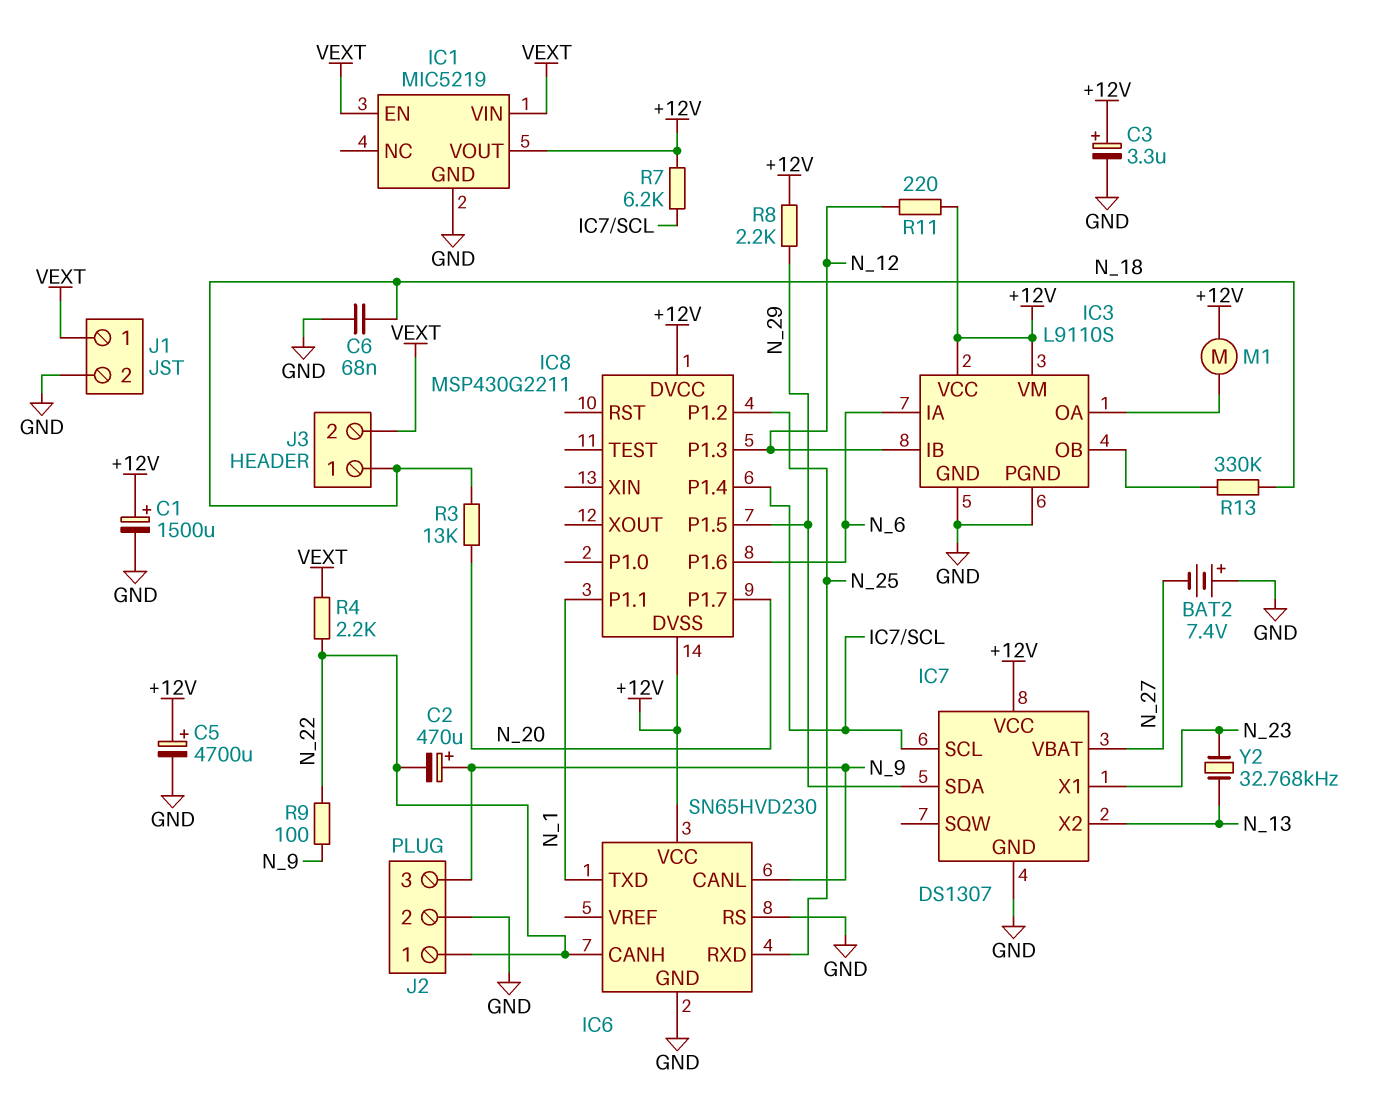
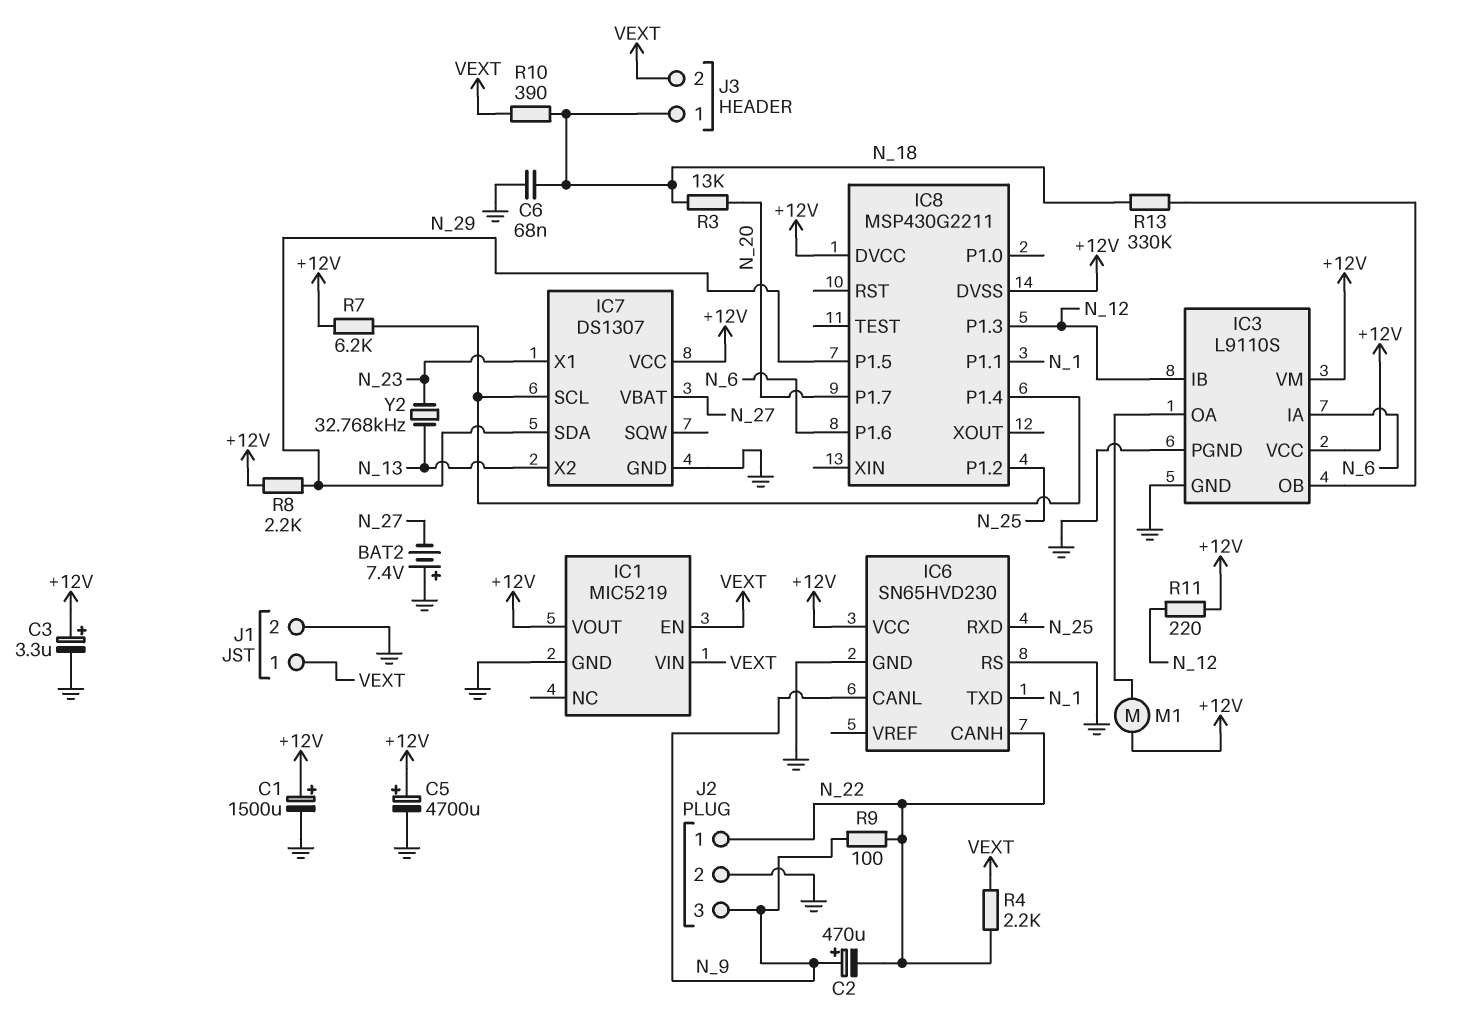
R10: none -> 390 (N_18, VEXT)

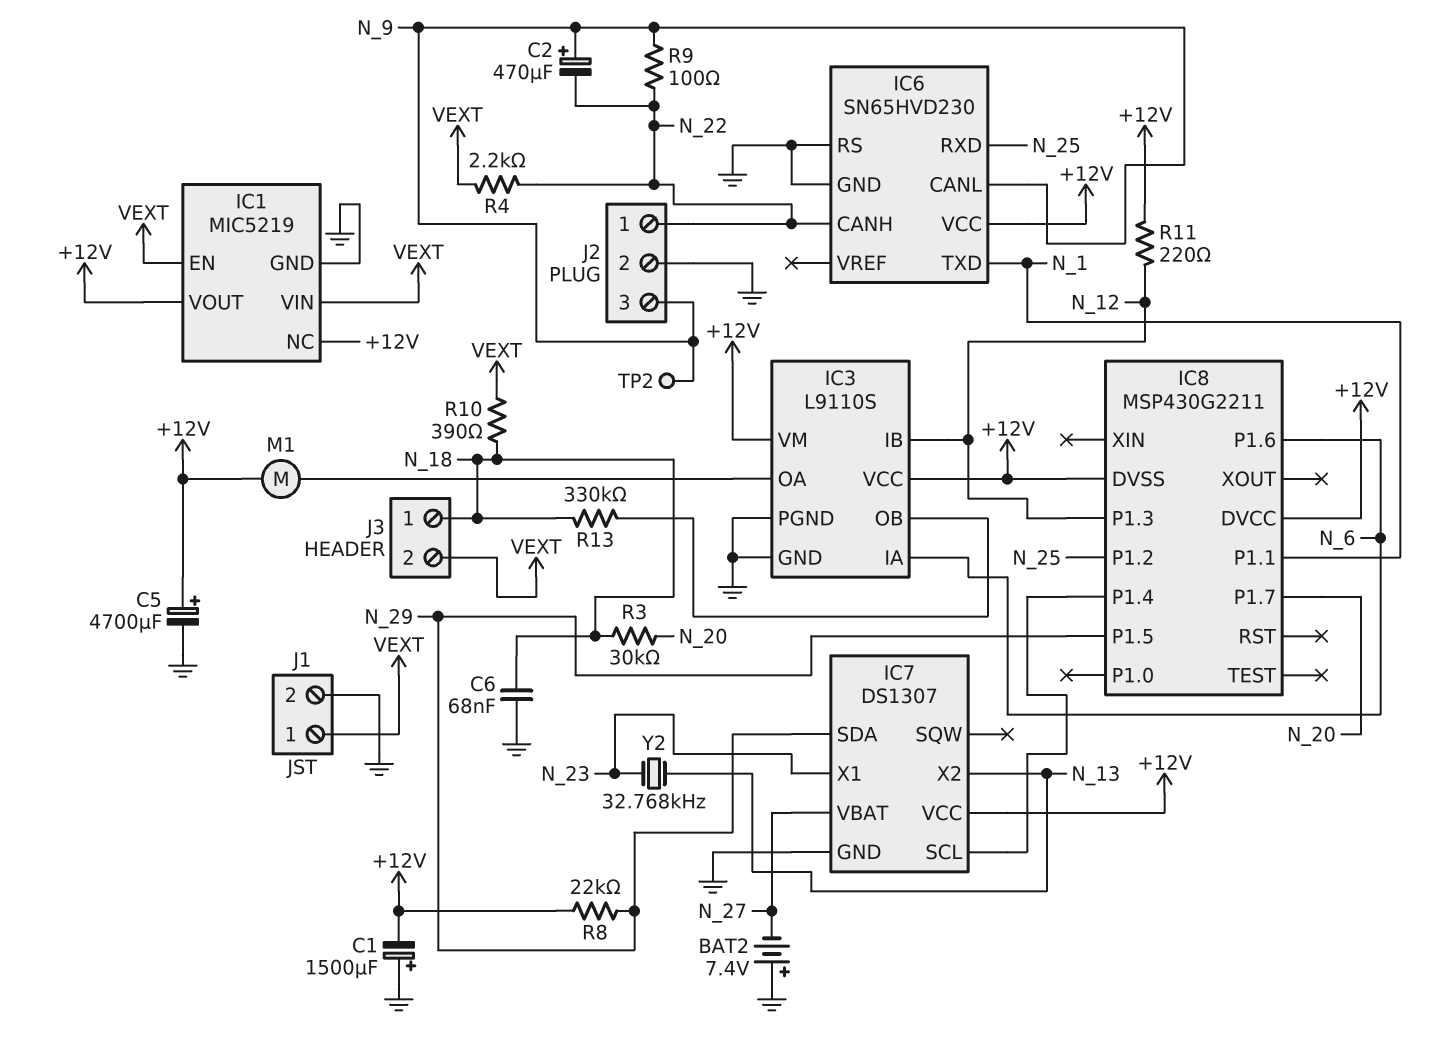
C1: 1500uF (plus +12V, minus GND) -> 1500uF (plus GND, minus +12V)
C3: 3.3uF (plus +12V, minus GND) -> none
IC1 pin NC: none -> +12V
R3: 13k (N_18, N_20) -> 30k (N_18, N_20)
R7: 6.2k (+12V, IC7/SCL) -> none
R8: 2.2k (+12V, N_29) -> 22k (+12V, N_29)
TP2: none -> test point (N_9)

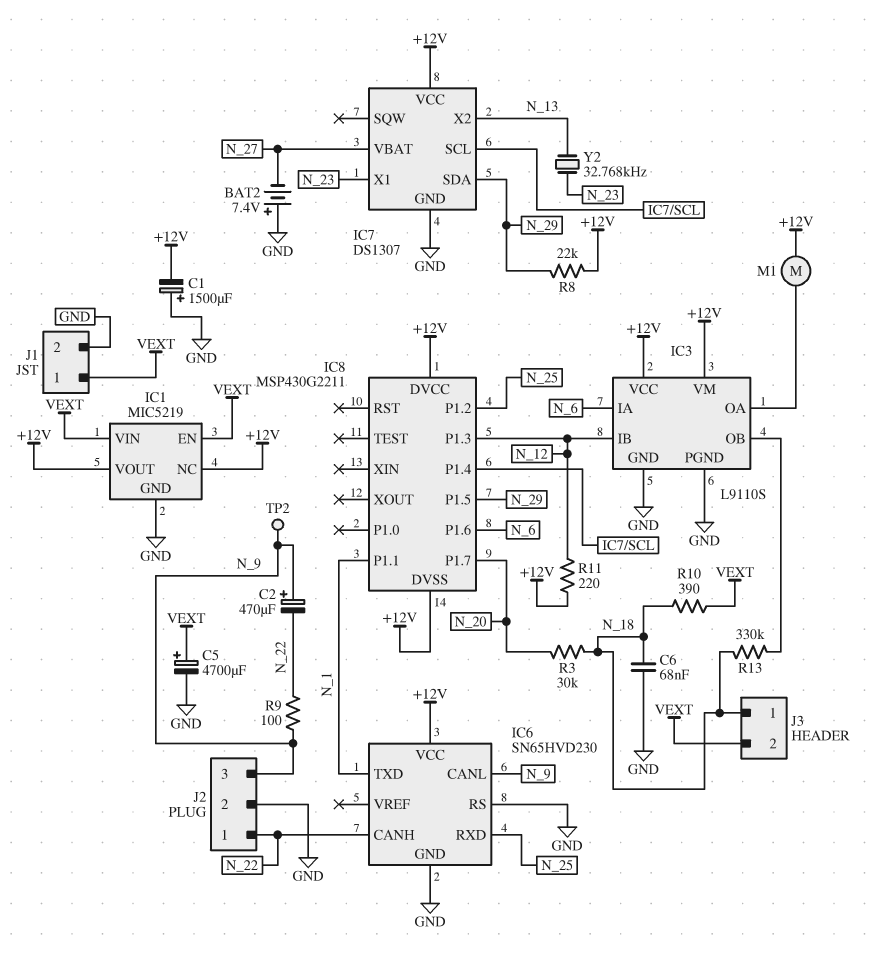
C5: 4700uF (plus +12V, minus GND) -> 4700uF (plus VEXT, minus GND)
R4: 2.2k (N_22, VEXT) -> none

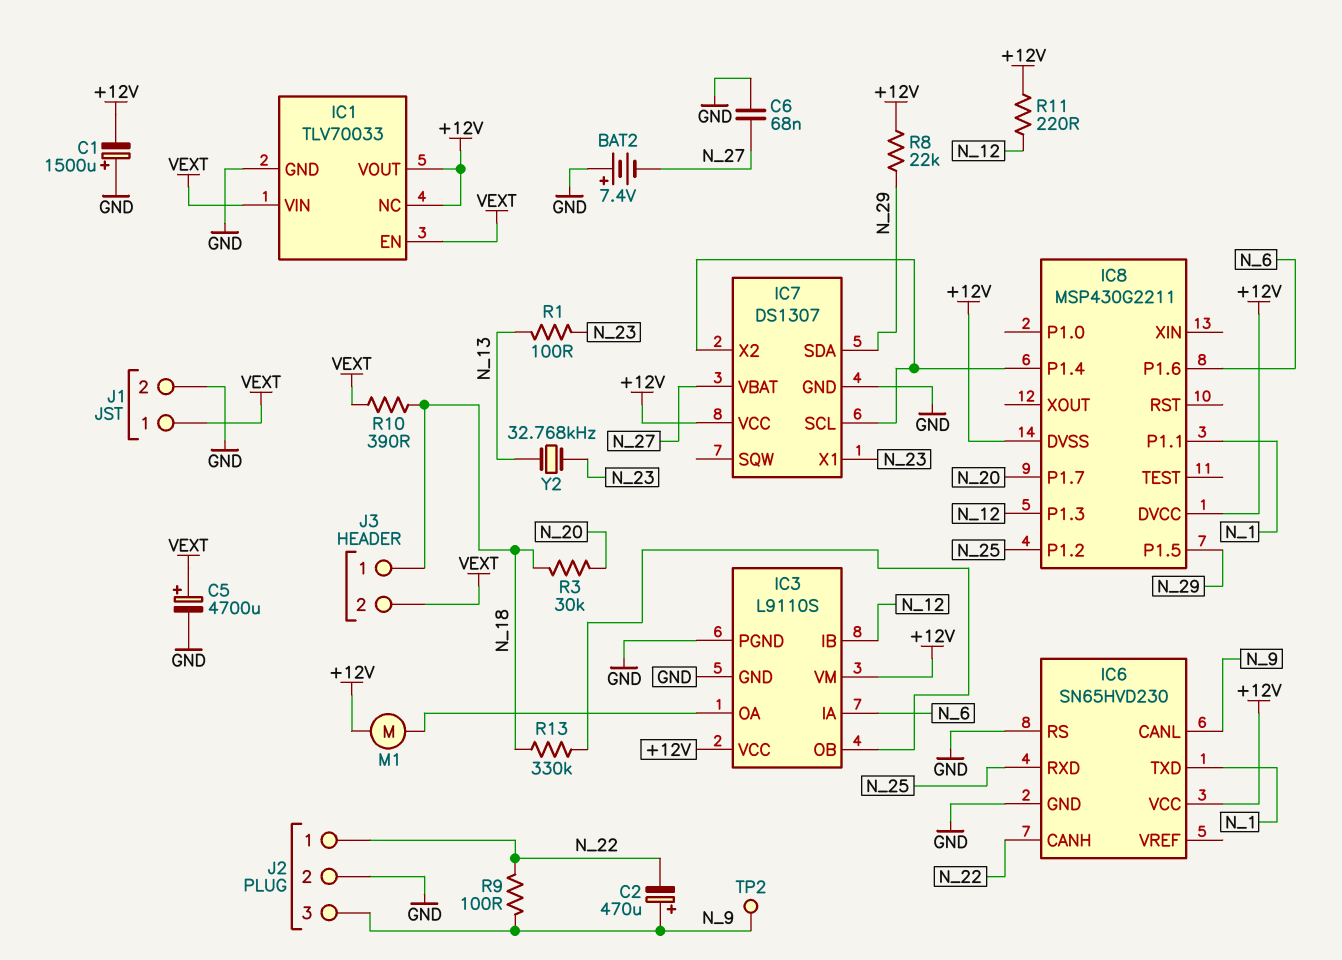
C6: 68nF (GND, N_18) -> 68nF (GND, N_27)
IC1: MIC5219 -> TLV70033
IC7 pin X2: N_13 -> IC7/SCL
R1: none -> 100 (N_13, N_23)

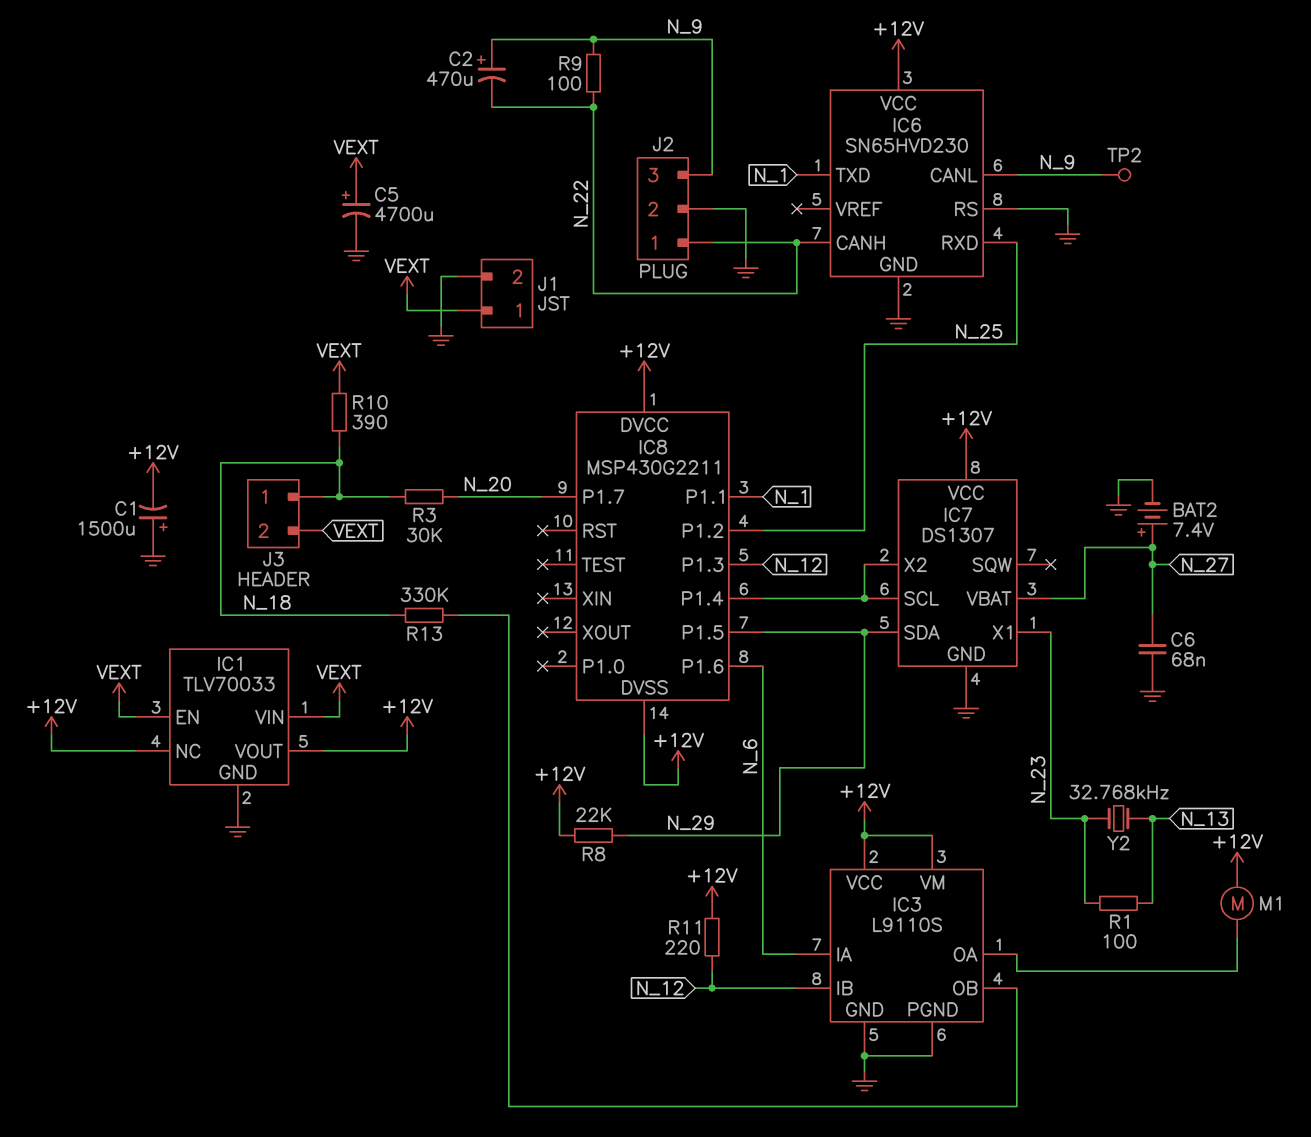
BAT2: 7.4V (plus GND, minus N_27) -> 7.4V (plus N_27, minus GND)

